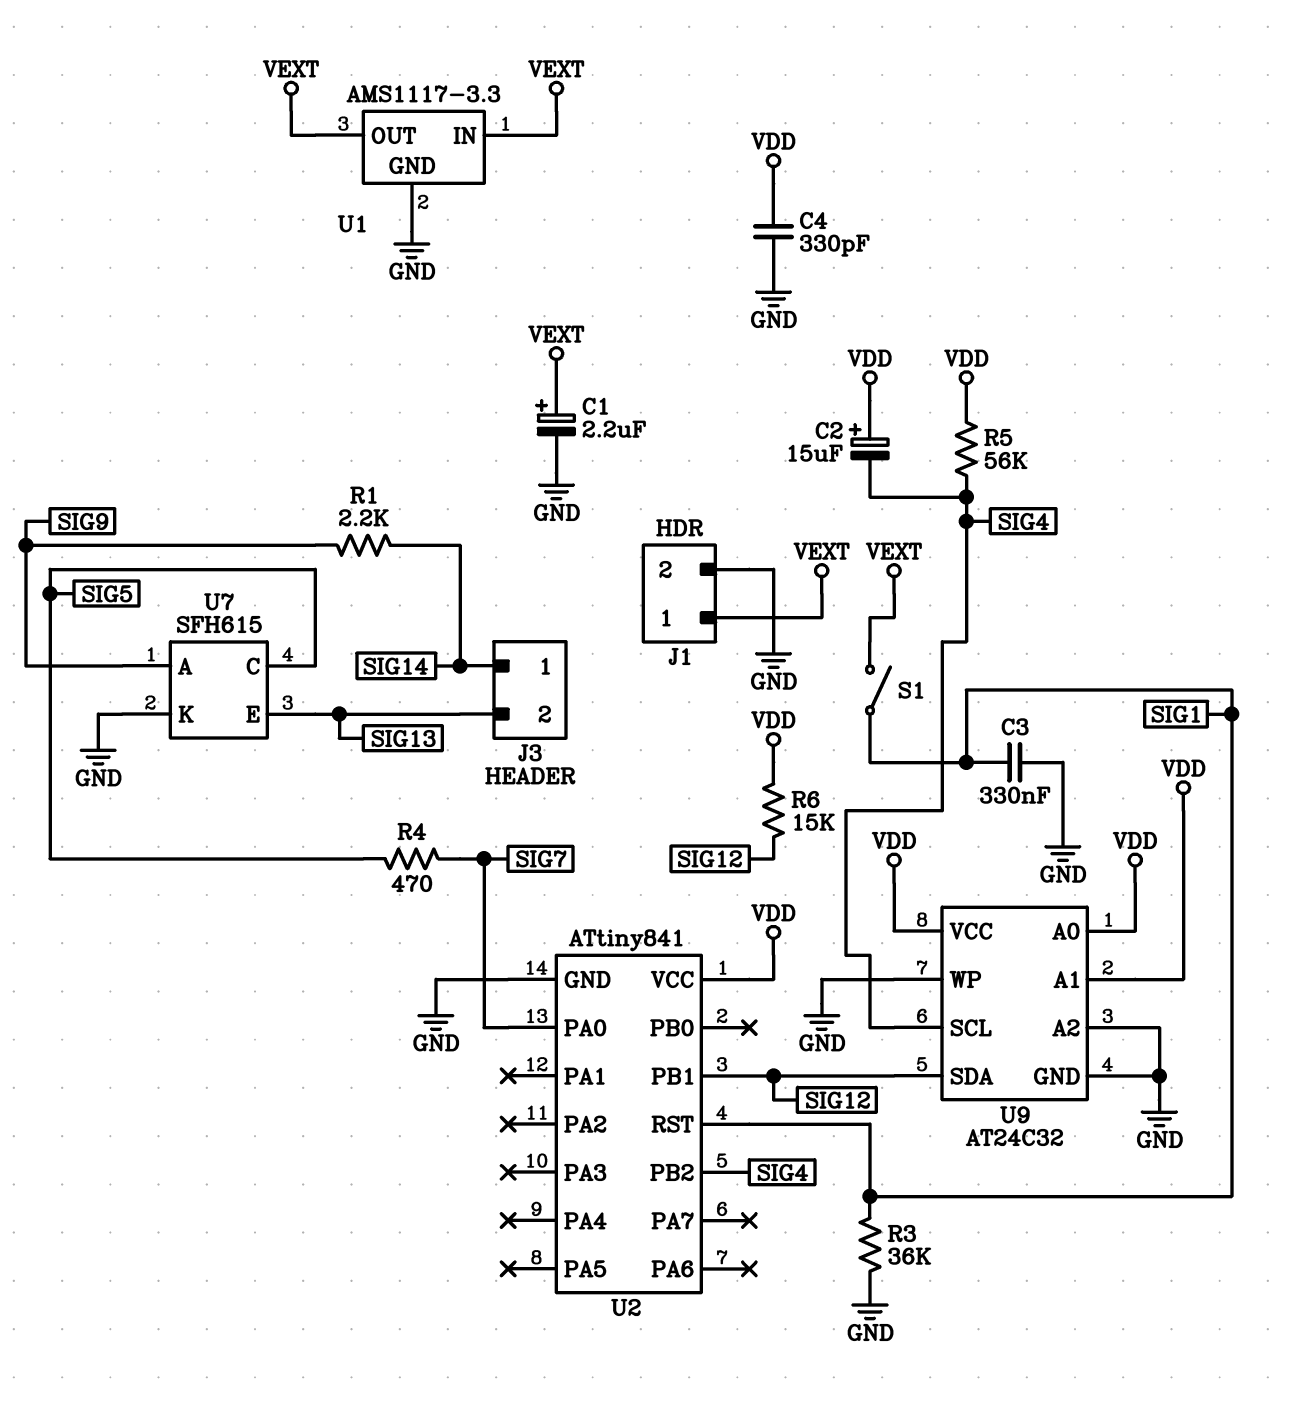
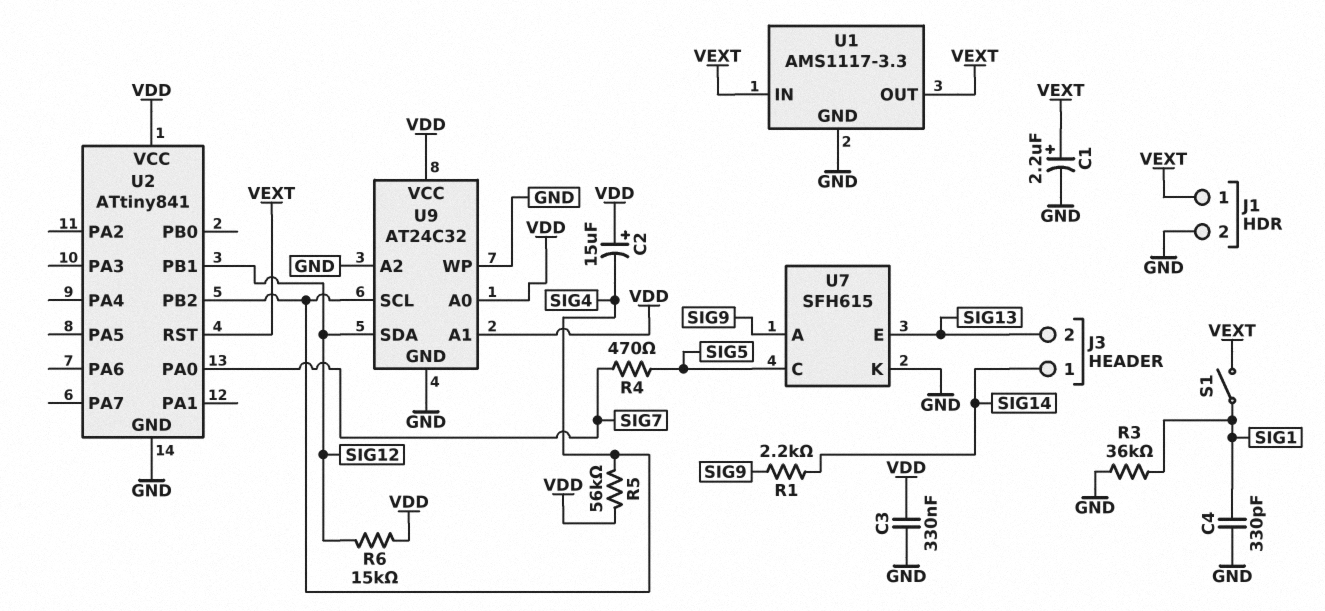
C3: 330nF (GND, SIG1) -> 330nF (GND, VDD)
C4: 330pF (GND, VDD) -> 330pF (GND, SIG1)
U2 pin RST: SIG1 -> VEXT

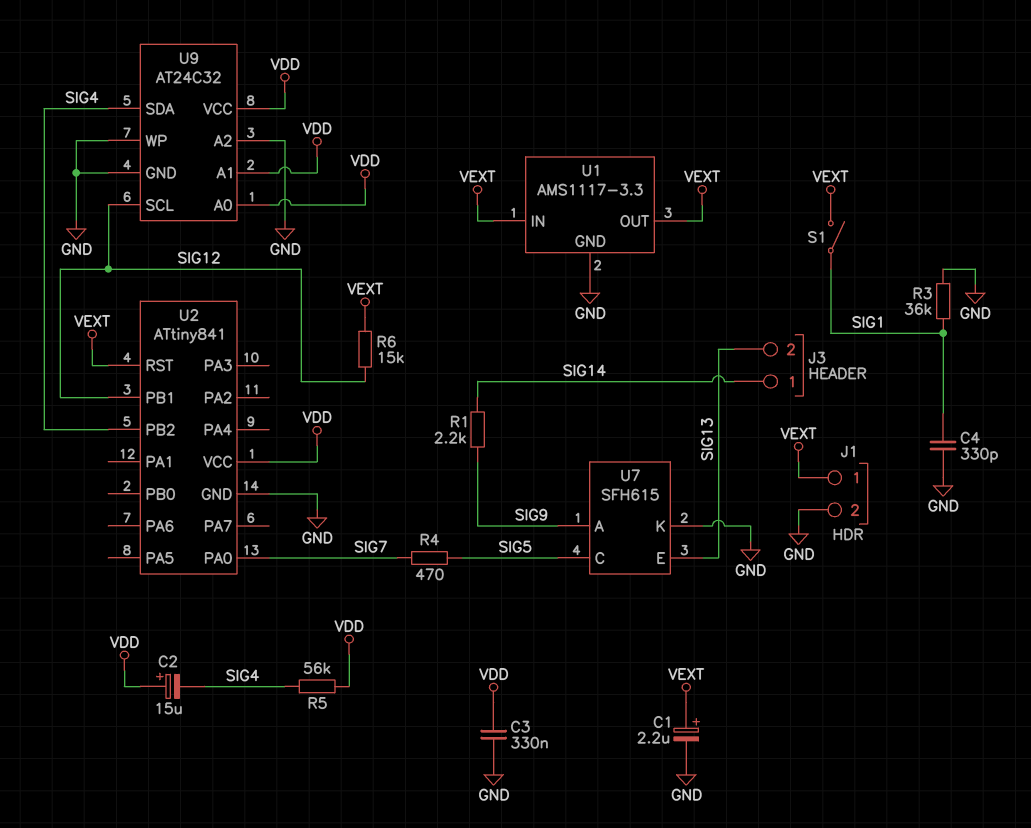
R6: 15k (SIG12, VDD) -> 15k (SIG12, VEXT)
U9 pin SCL: SIG4 -> SIG12
U9 pin SDA: SIG12 -> SIG4

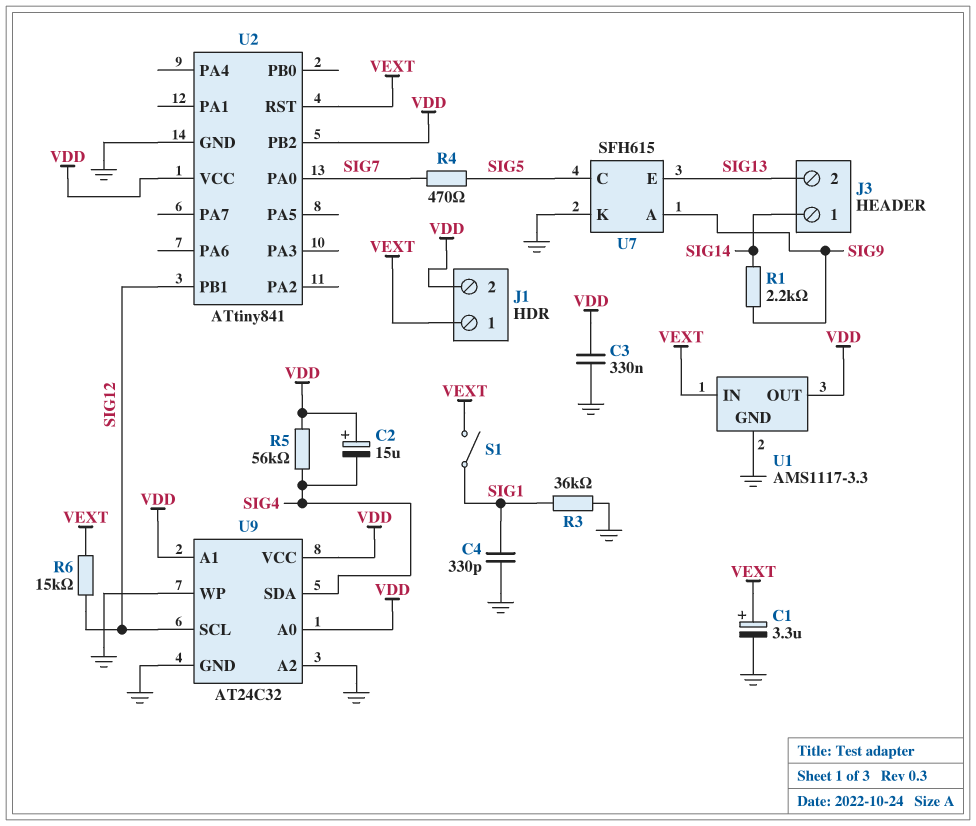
C1: 2.2uF (plus VEXT, minus GND) -> 3.3uF (plus VEXT, minus GND)
J1 pin 2: GND -> VDD
U1 pin OUT: VEXT -> VDD
U2 pin PB2: SIG4 -> VDD

